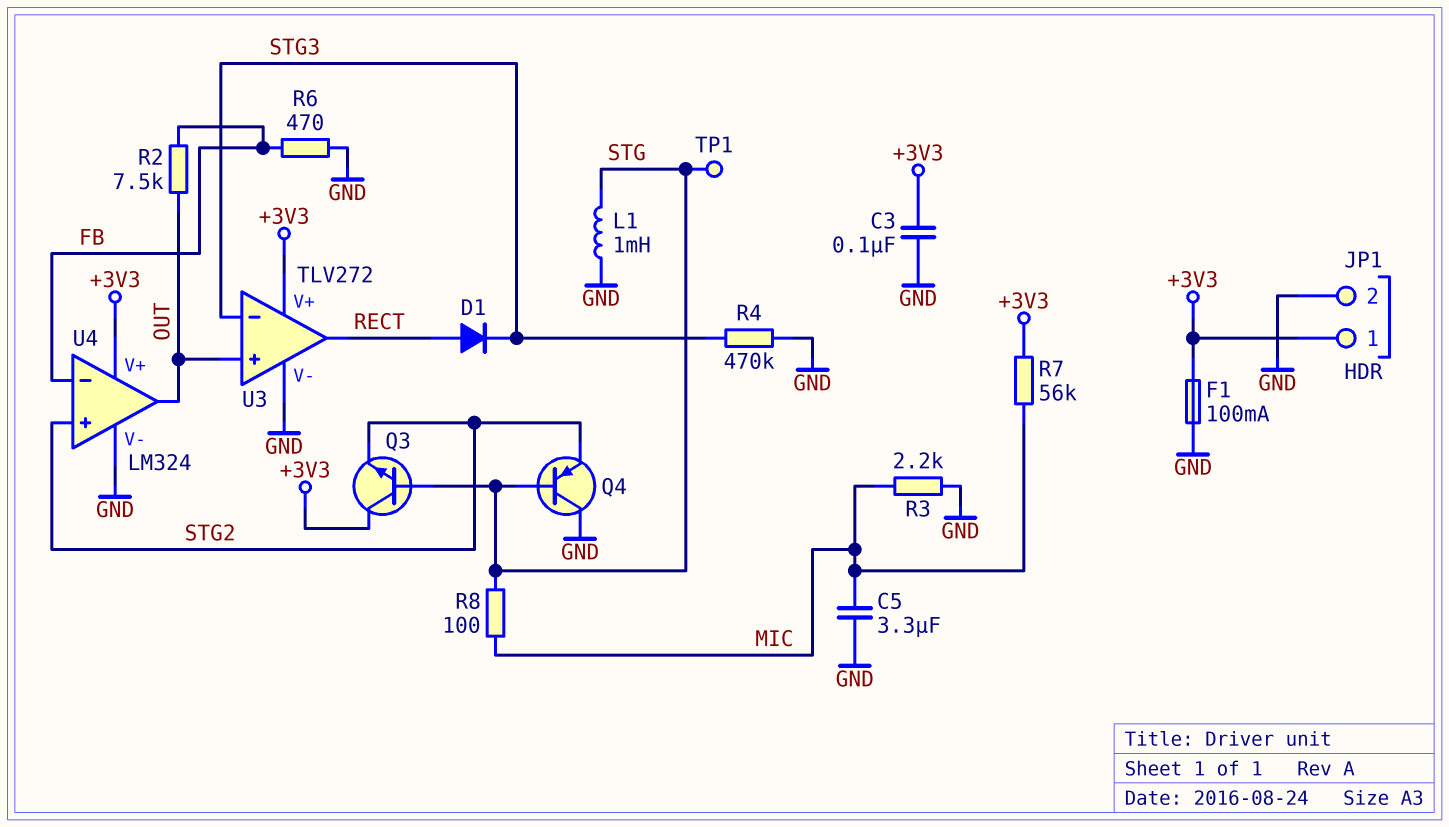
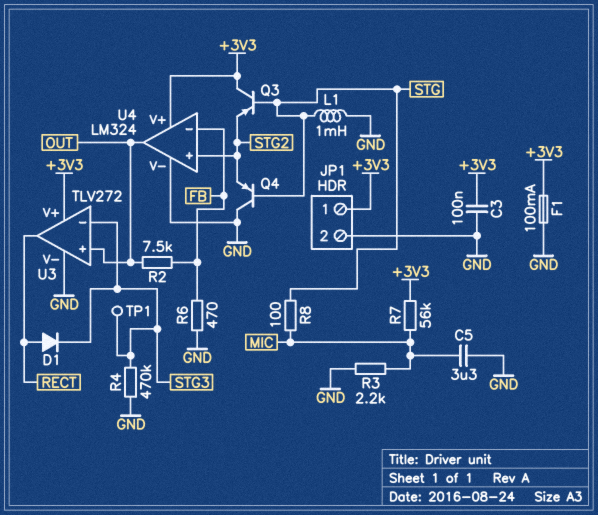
Q3: NPN (B STG, C +3V3, E STG2) -> PNP (B STG, C +3V3, E STG2)
TP1: test point (STG) -> test point (STG3)

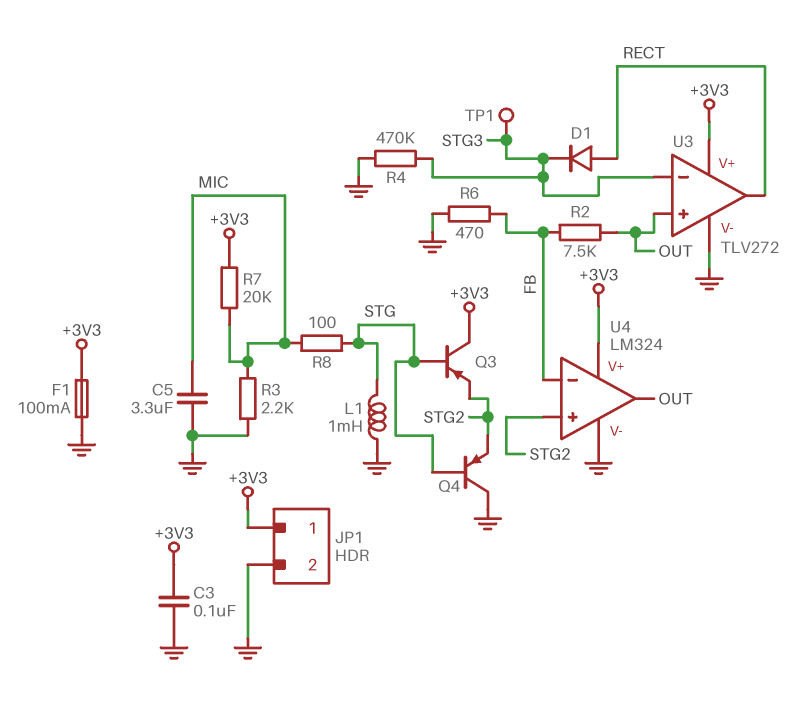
R7: 56k (+3V3, MIC) -> 20k (+3V3, MIC)

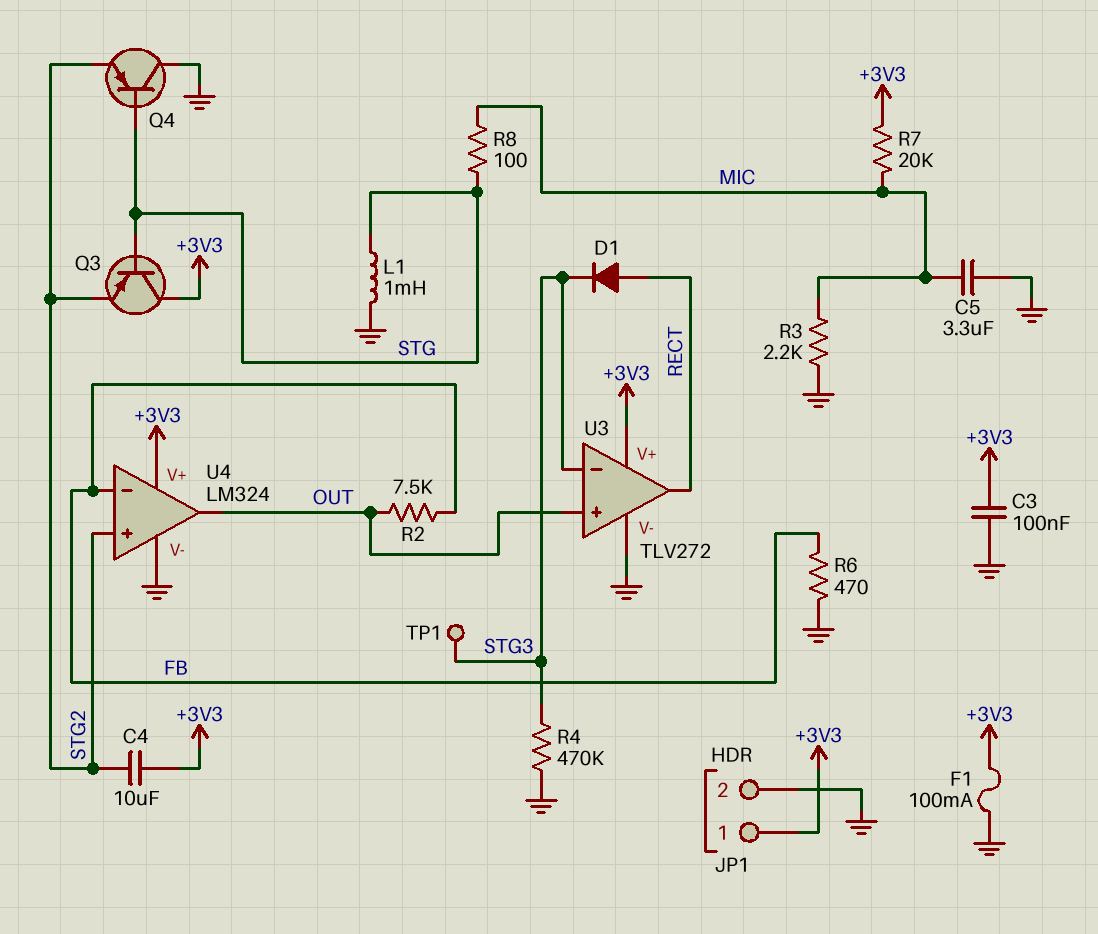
C4: none -> 10uF (+3V3, STG2)

